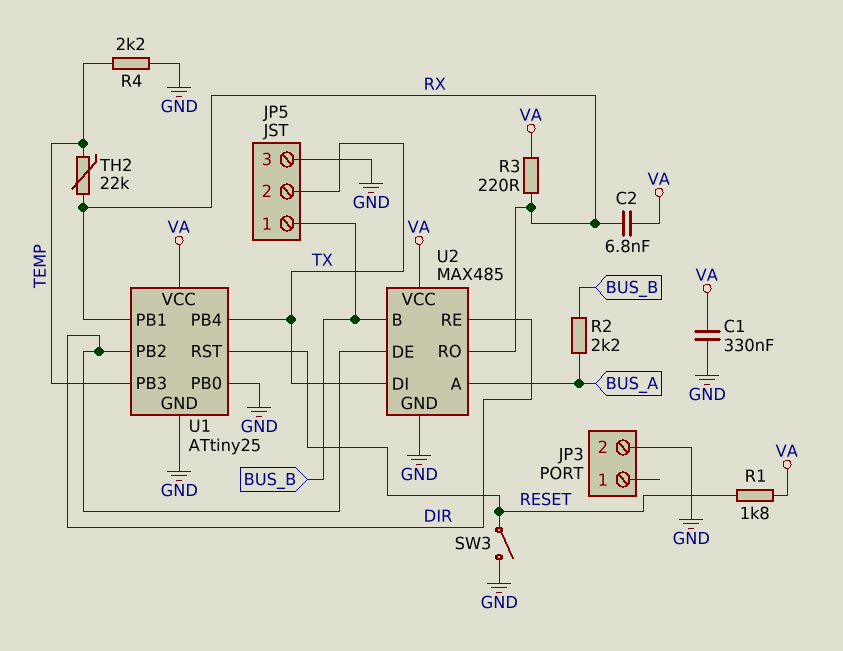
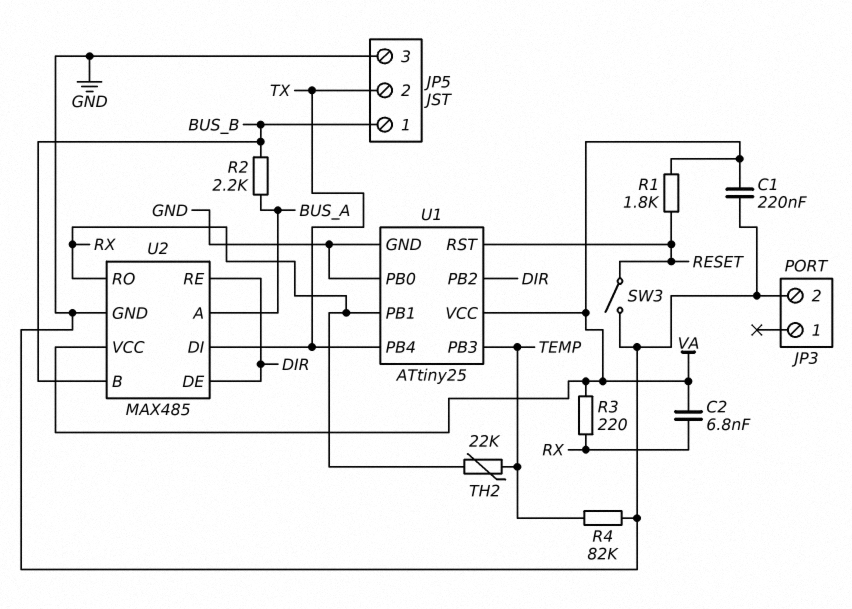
C1: 330nF (GND, VA) -> 220nF (GND, VA)
R4: 2.2k (GND, TEMP) -> 82k (GND, TEMP)

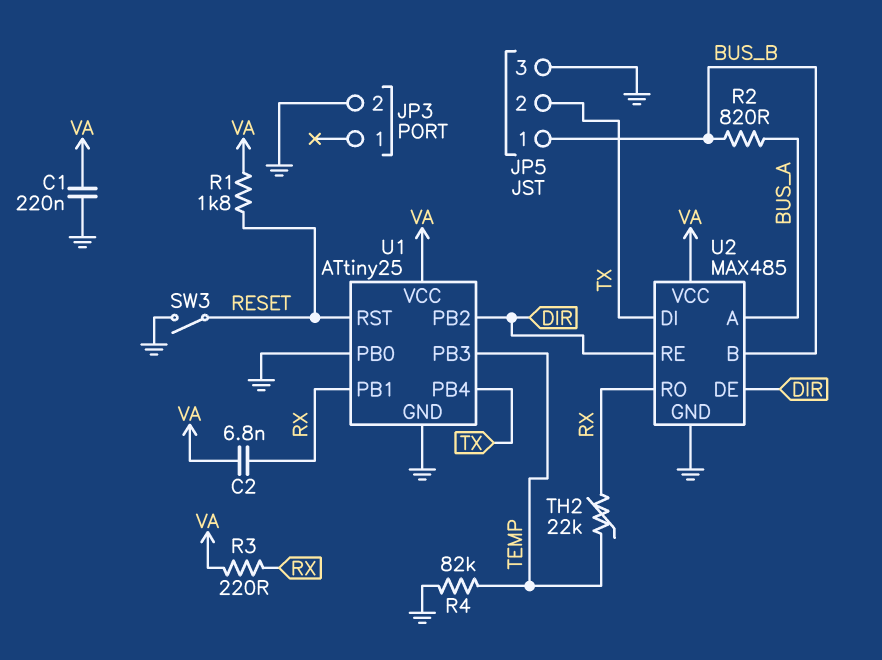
R2: 2.2k (BUS_A, BUS_B) -> 820 (BUS_A, BUS_B)

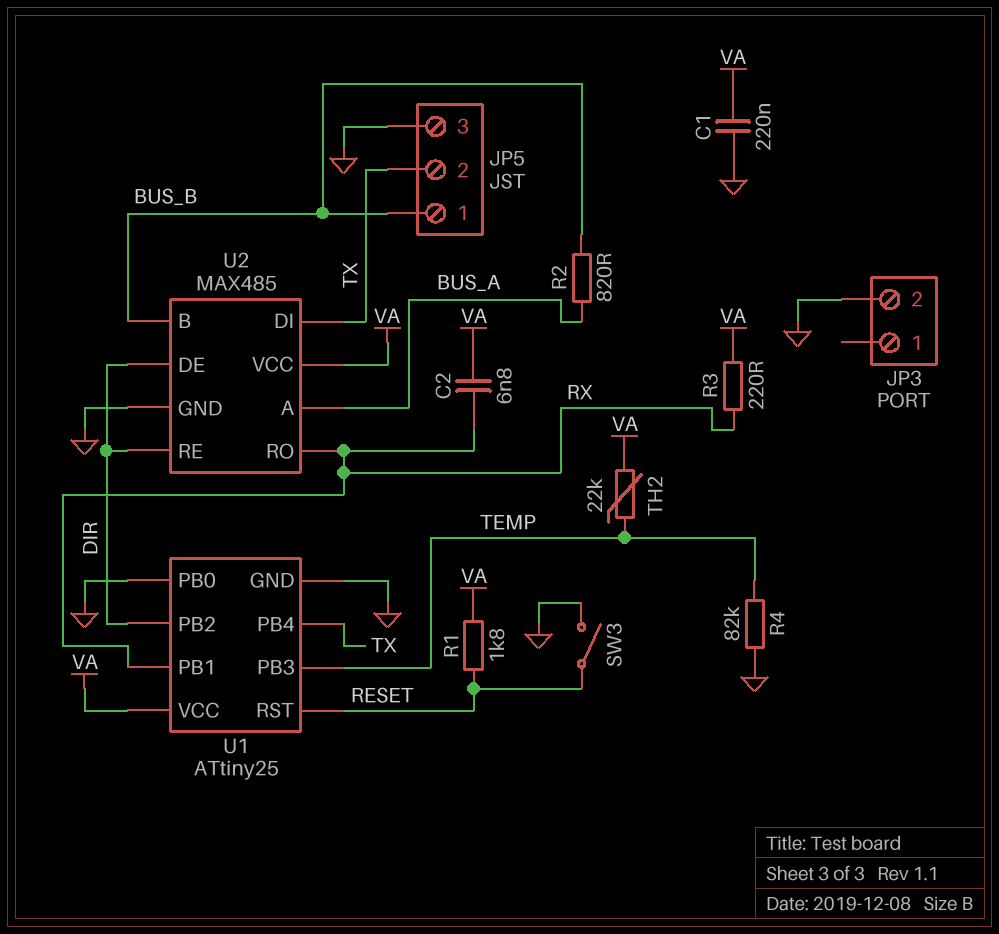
TH2: 22k (RX, TEMP) -> 22k (TEMP, VA)

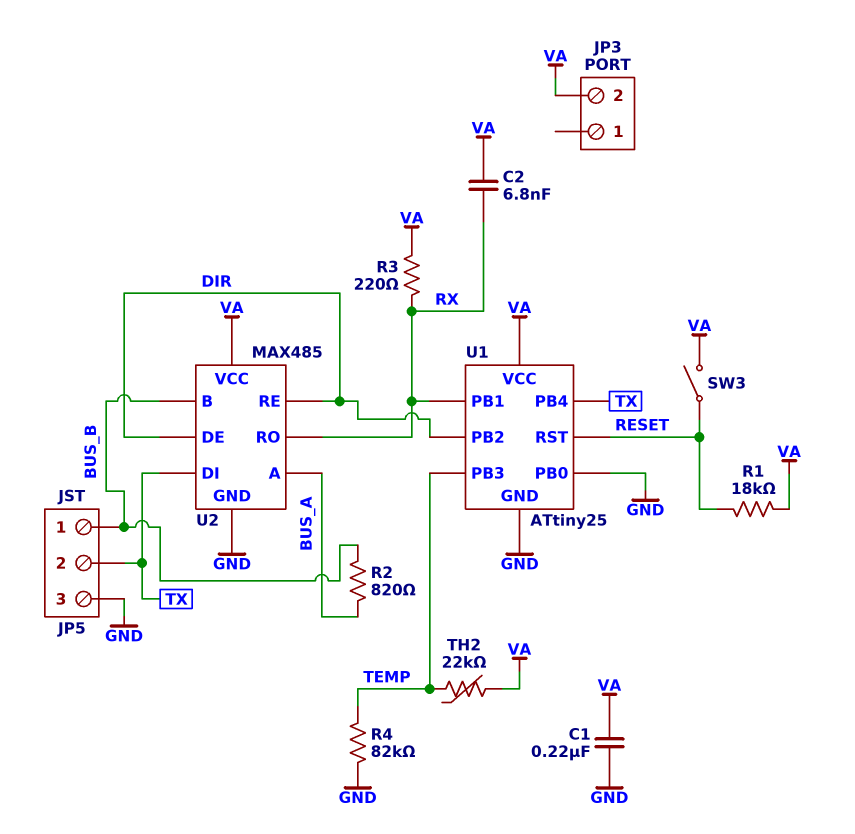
JP3 pin 2: GND -> VA
R1: 1.8k (RESET, VA) -> 18k (RESET, VA)
SW3: switch (GND, RESET) -> switch (RESET, VA)

